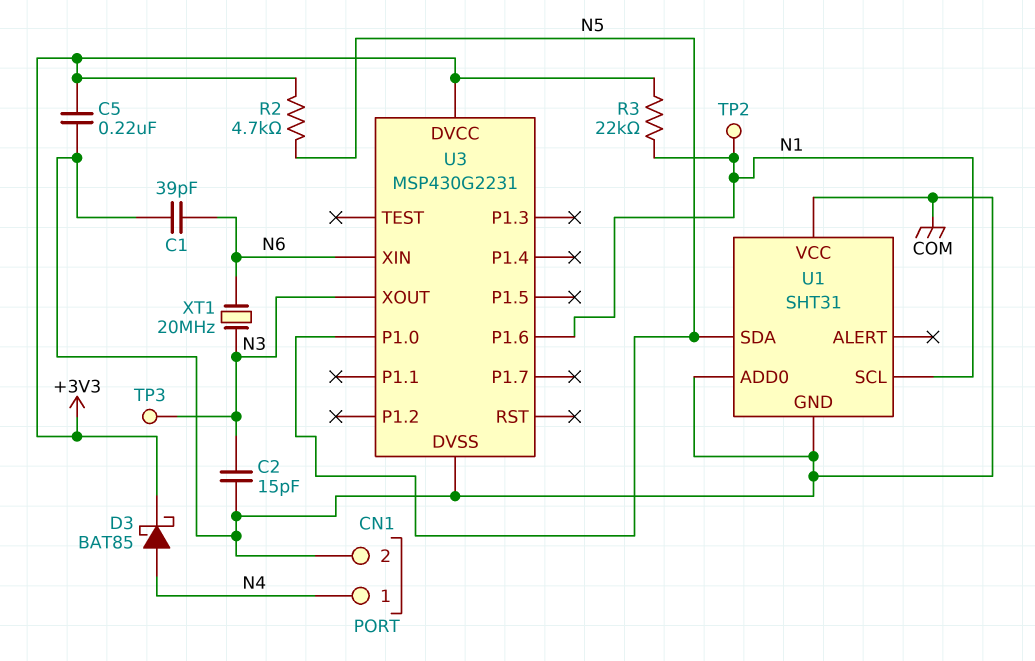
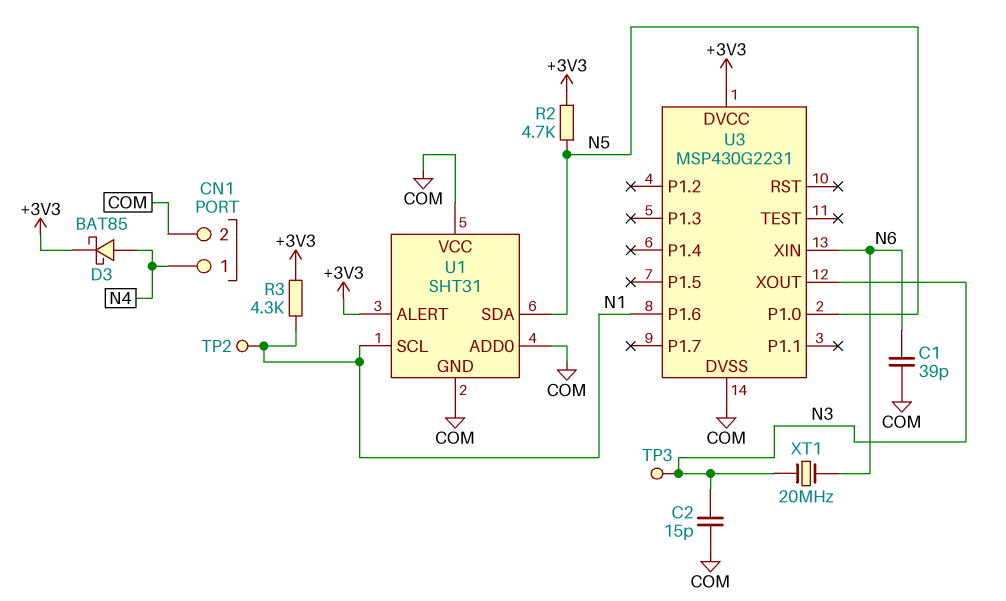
C5: 220nF (+3V3, COM) -> none
R3: 22k (+3V3, N1) -> 4.3k (+3V3, N1)
U1 pin ALERT: none -> +3V3

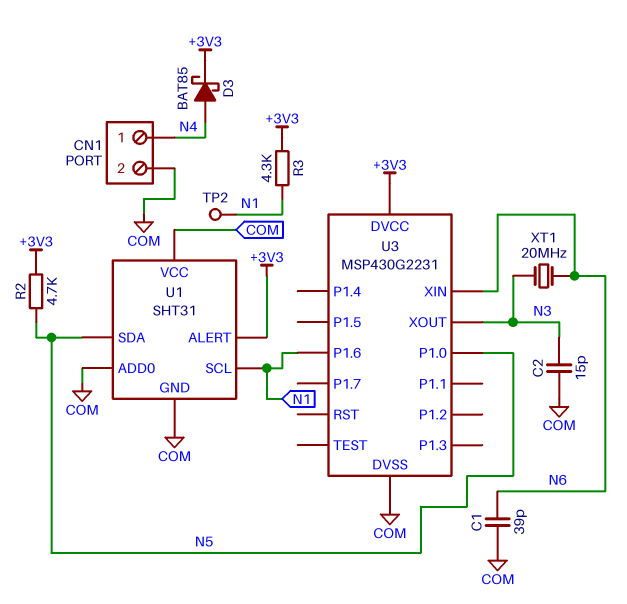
TP3: test point (N3) -> none

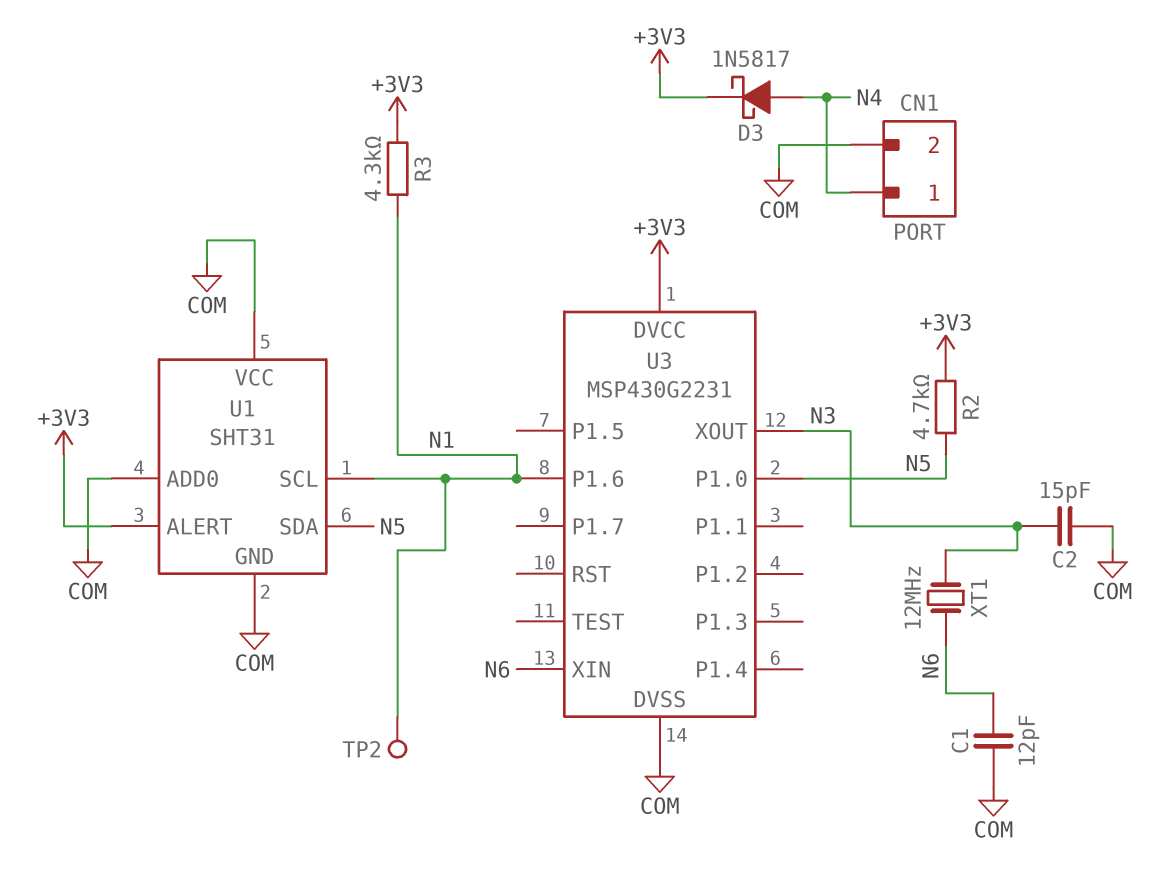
C1: 39pF (COM, N6) -> 12pF (COM, N6)
D3: schottky BAT85 (A N4, K +3V3) -> schottky 1N5817 (A N4, K +3V3)
XT1: 20MHz (N3, N6) -> 12MHz (N3, N6)

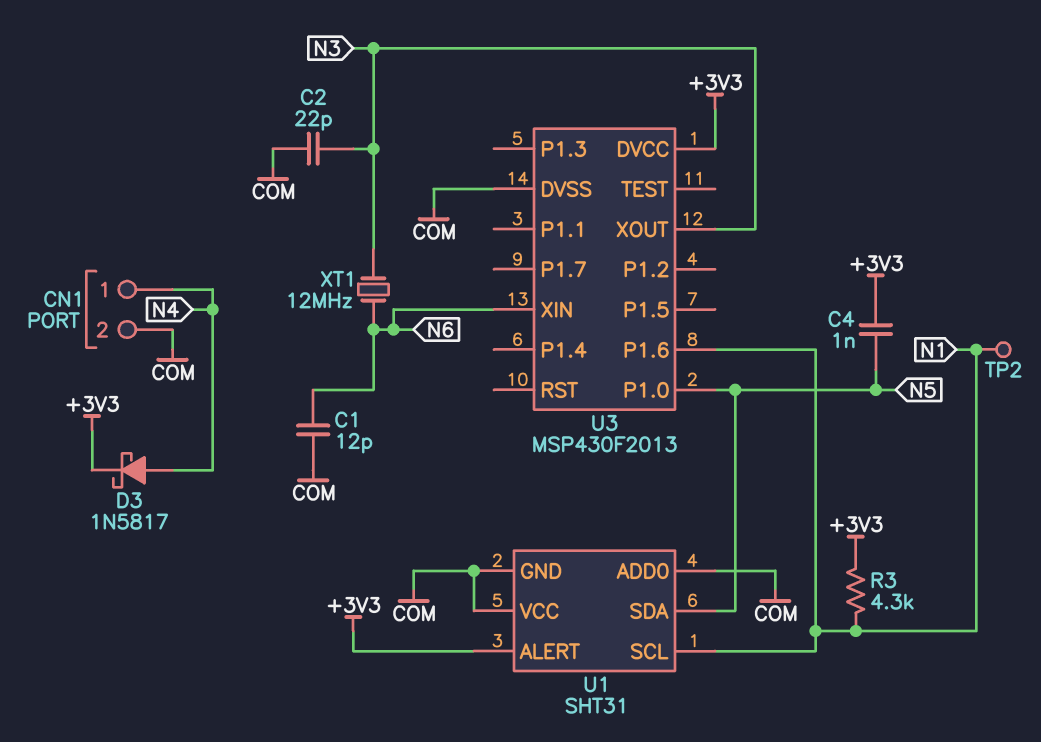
C2: 15pF (COM, N3) -> 22pF (COM, N3)
C4: none -> 1nF (+3V3, N5)
R2: 4.7k (+3V3, N5) -> none
U3: MSP430G2231 -> MSP430F2013

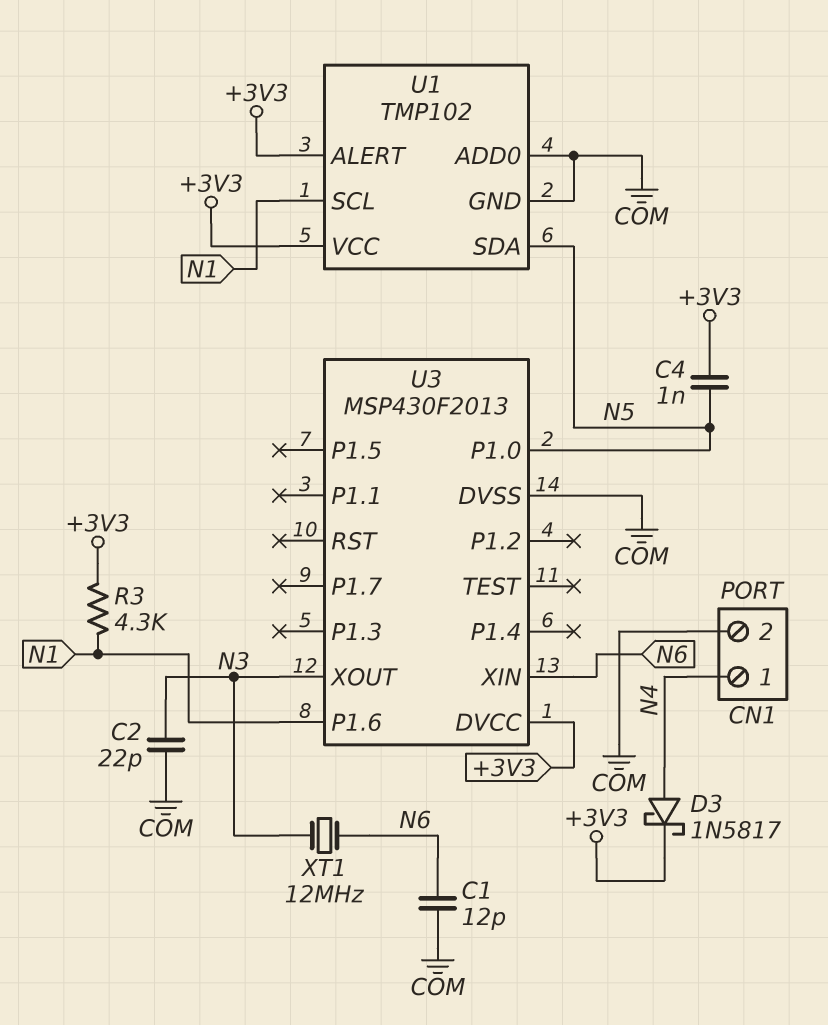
TP2: test point (N1) -> none
U1: SHT31 -> TMP102
U1 pin VCC: COM -> +3V3

